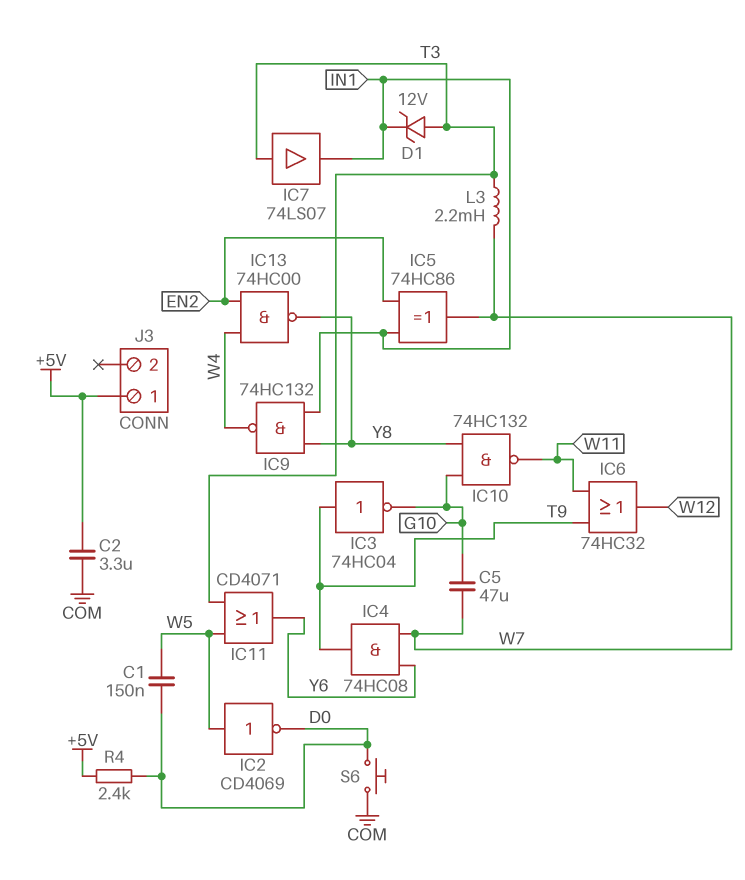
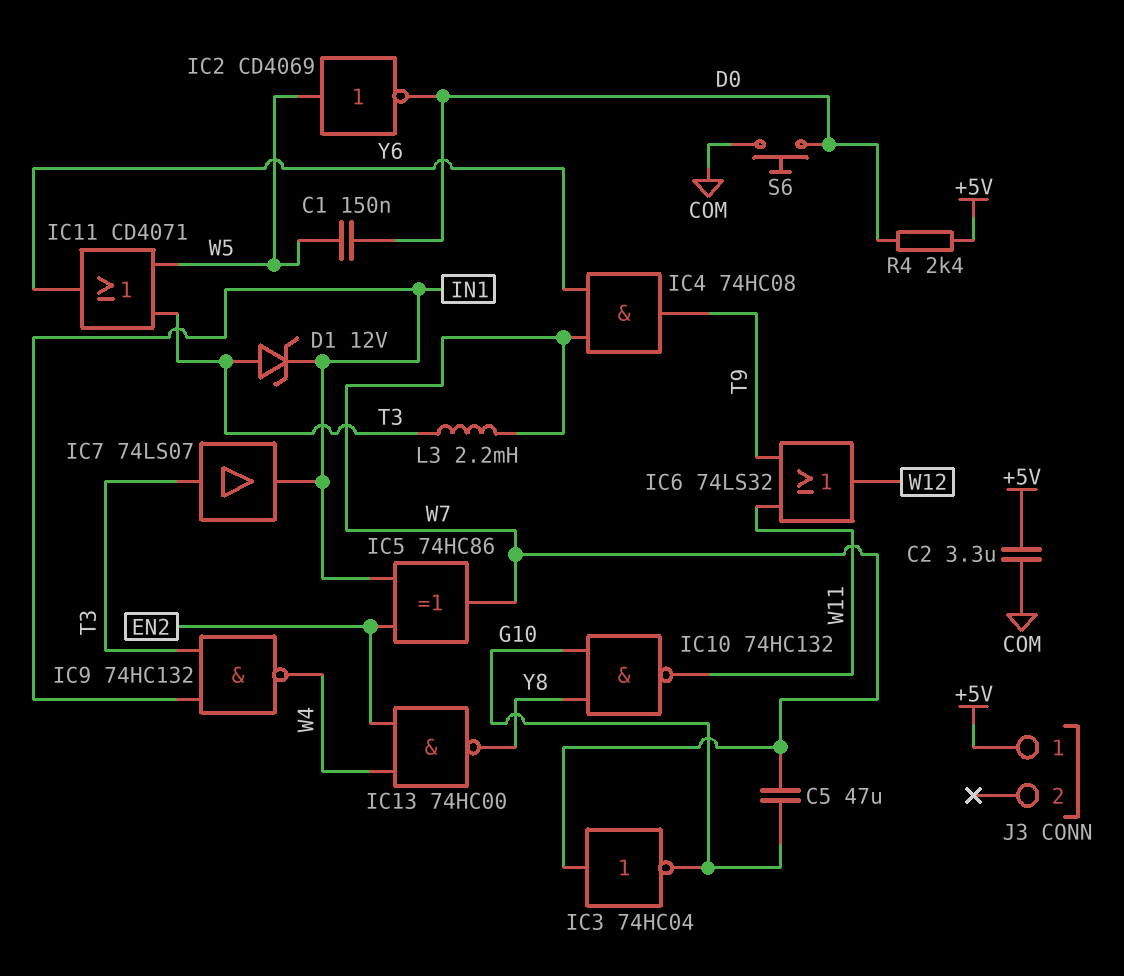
IC3: NOT 74HC04 (in T9, out G10) -> NOT 74HC04 (in W7, out G10)
IC6: OR 74HC32 (in T9, in W11, out W12) -> OR 74LS32 (in T9, in W11, out W12)
IC9: NAND 74HC132 (in IN1, in Y8, out W4) -> NAND 74HC132 (in IN1, in T3, out W4)

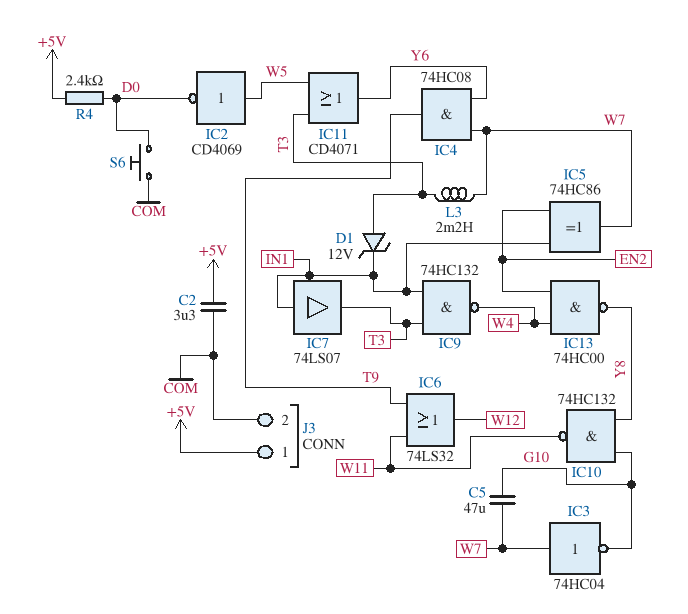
C1: 150nF (D0, W5) -> none
IC7: buffer 74LS07 (in T3, out IN1) -> buffer 74LS07 (in IN1, out T3)
J3 pin 2: none -> COM

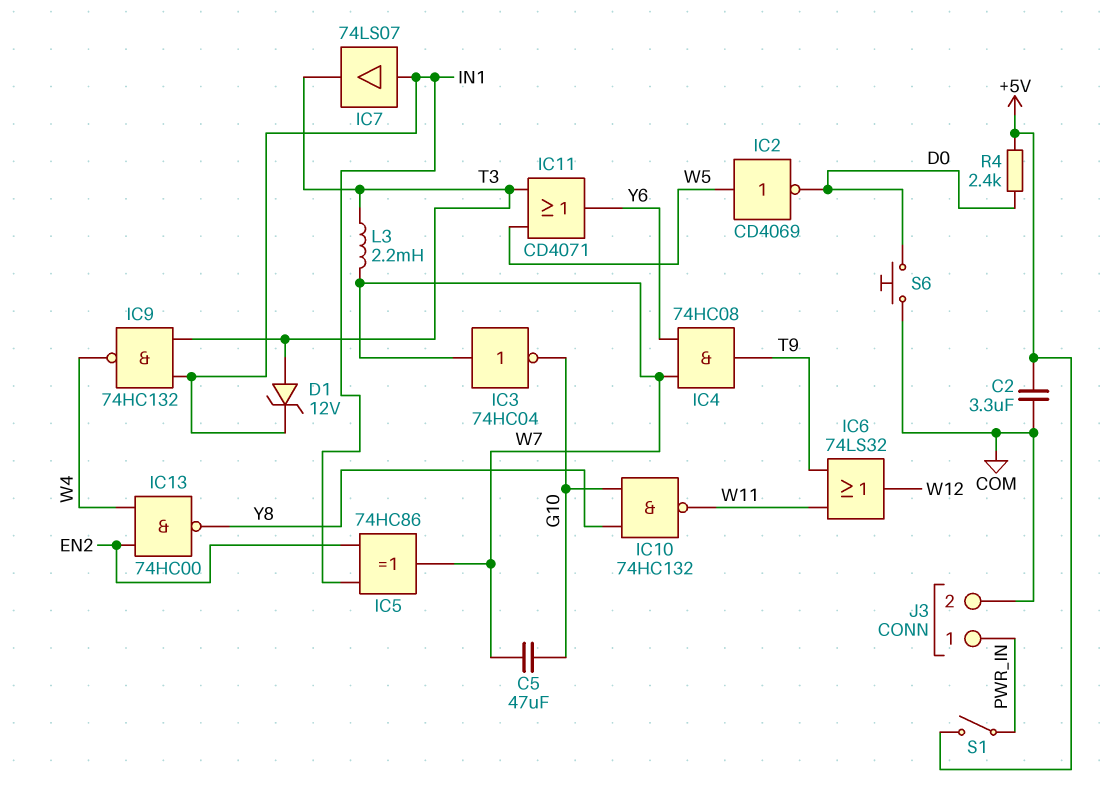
J3 pin 1: +5V -> PWR_IN
S1: none -> switch (+5V, PWR_IN)

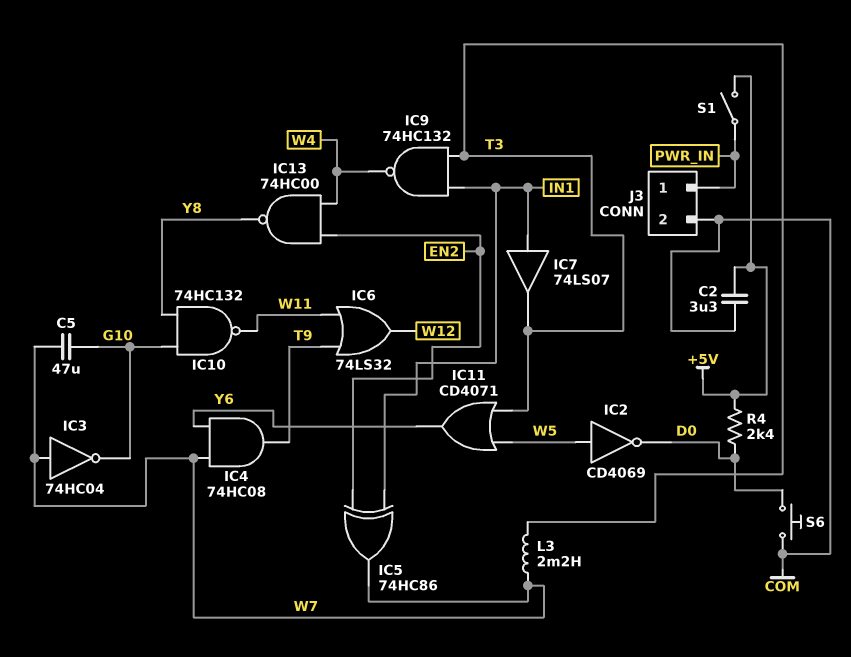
D1: zener 12V (A T3, K IN1) -> none

